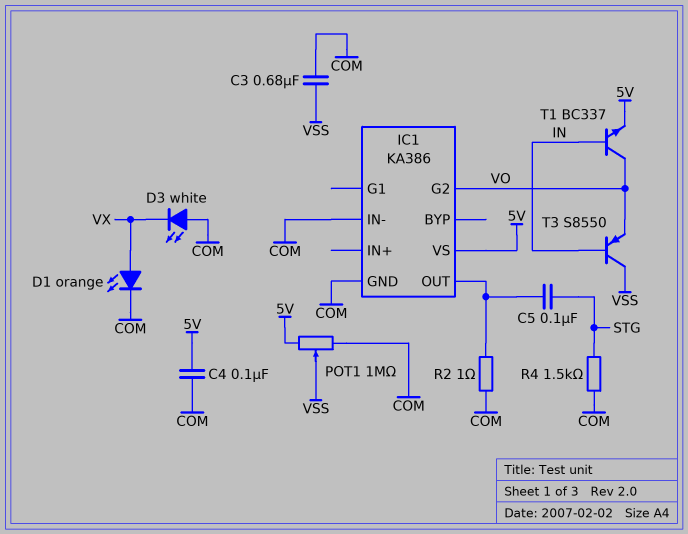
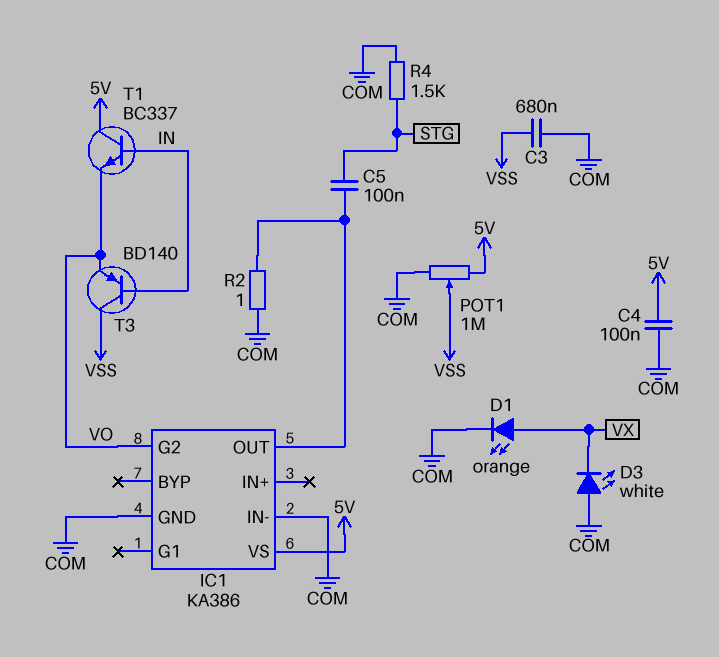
T1: NPN BC337 (B IN, C VO, E 5V) -> NPN BC337 (B IN, C 5V, E VO)
T3: PNP S8550 (B IN, C VSS, E VO) -> PNP BD140 (B IN, C VSS, E VO)

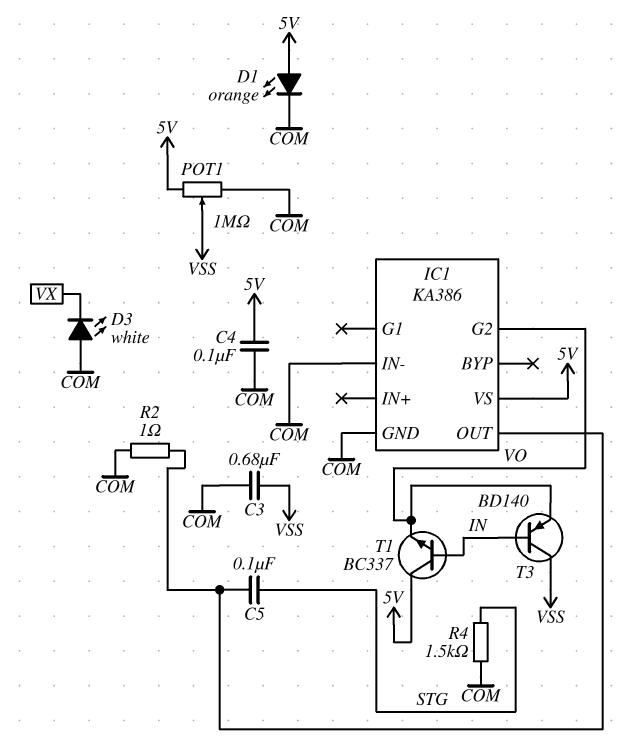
D1: LED orange (A VX, K COM) -> LED orange (A 5V, K COM)

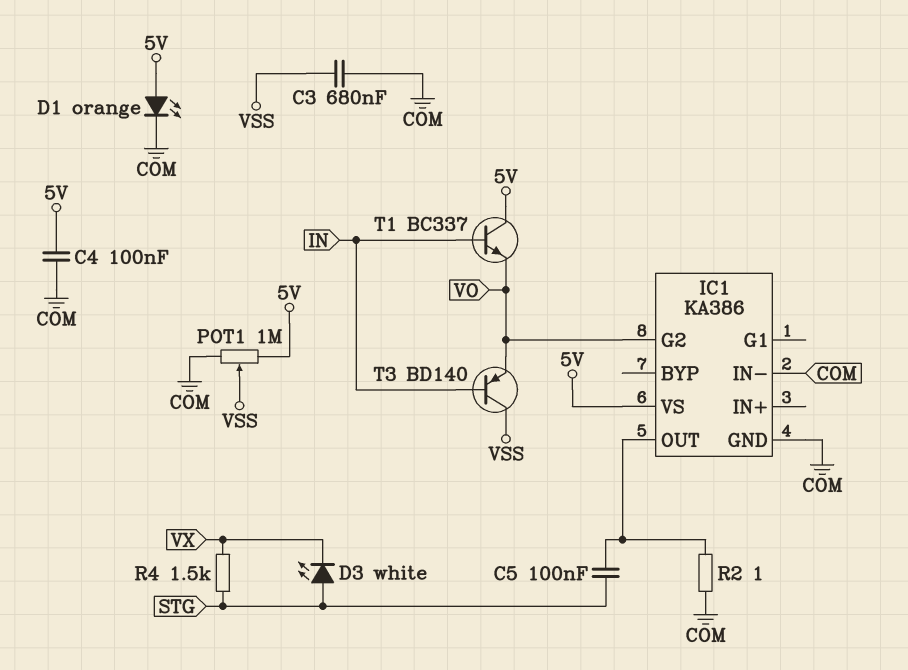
D3: LED white (A COM, K VX) -> LED white (A STG, K VX)
R4: 1.5k (COM, STG) -> 1.5k (STG, VX)

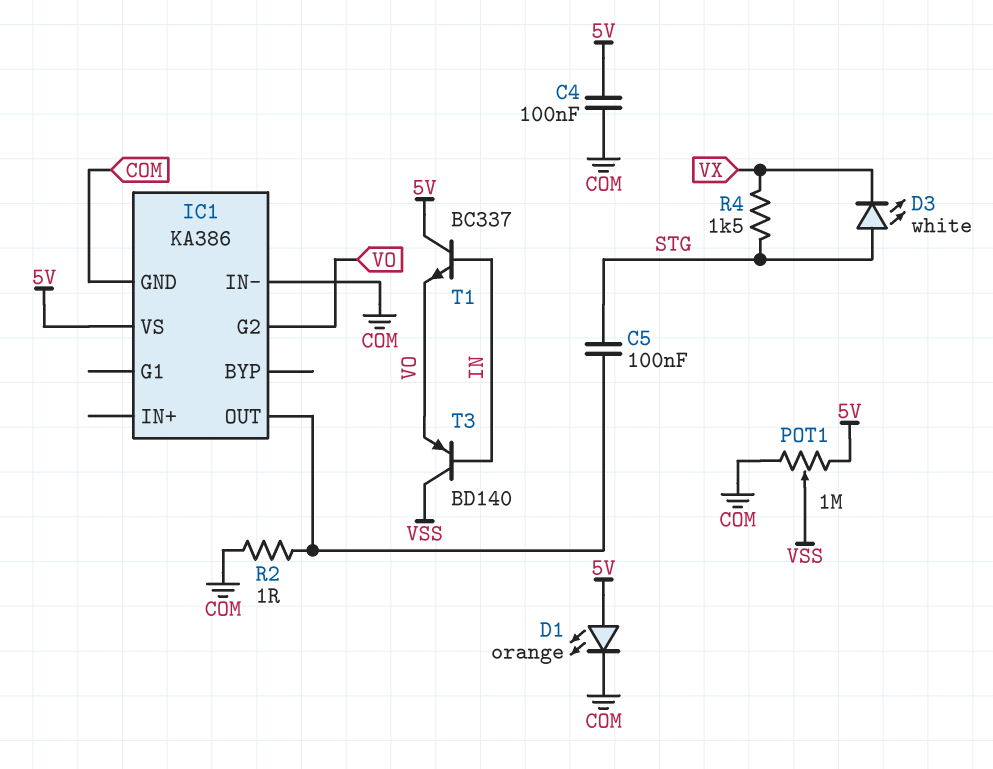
C3: 680nF (COM, VSS) -> none

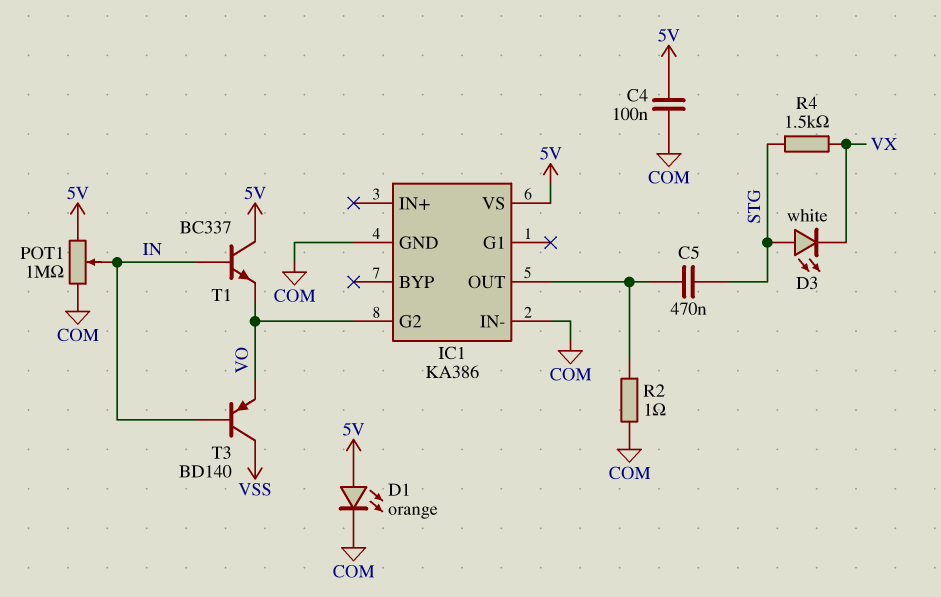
C5: 100nF (IC1/OUT, STG) -> 470nF (IC1/OUT, STG)
POT1: 1M (5V, COM, wiper VSS) -> 1M (5V, COM, wiper IN)

